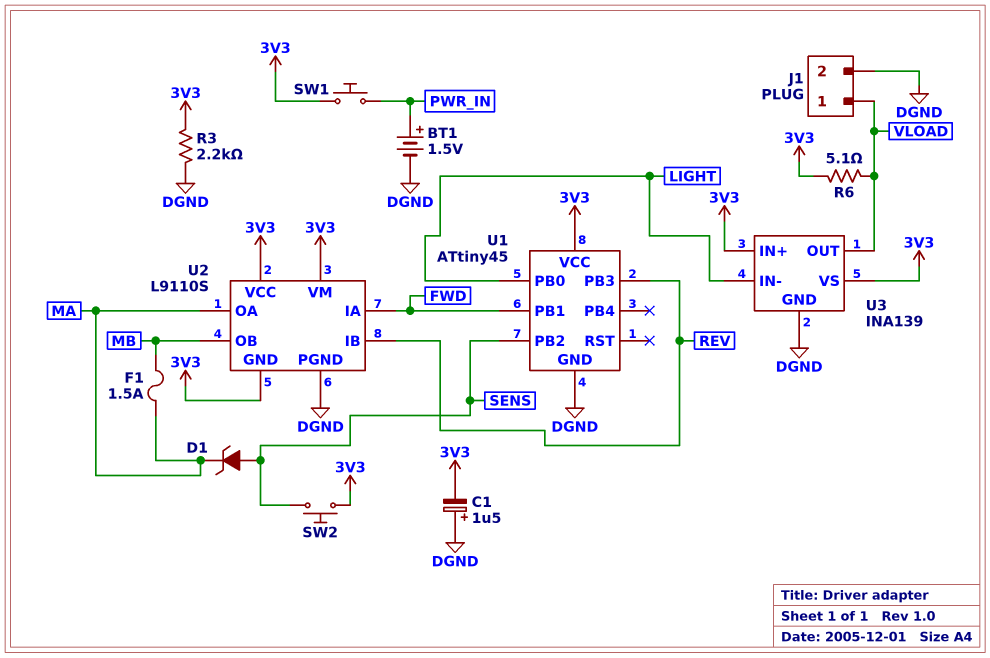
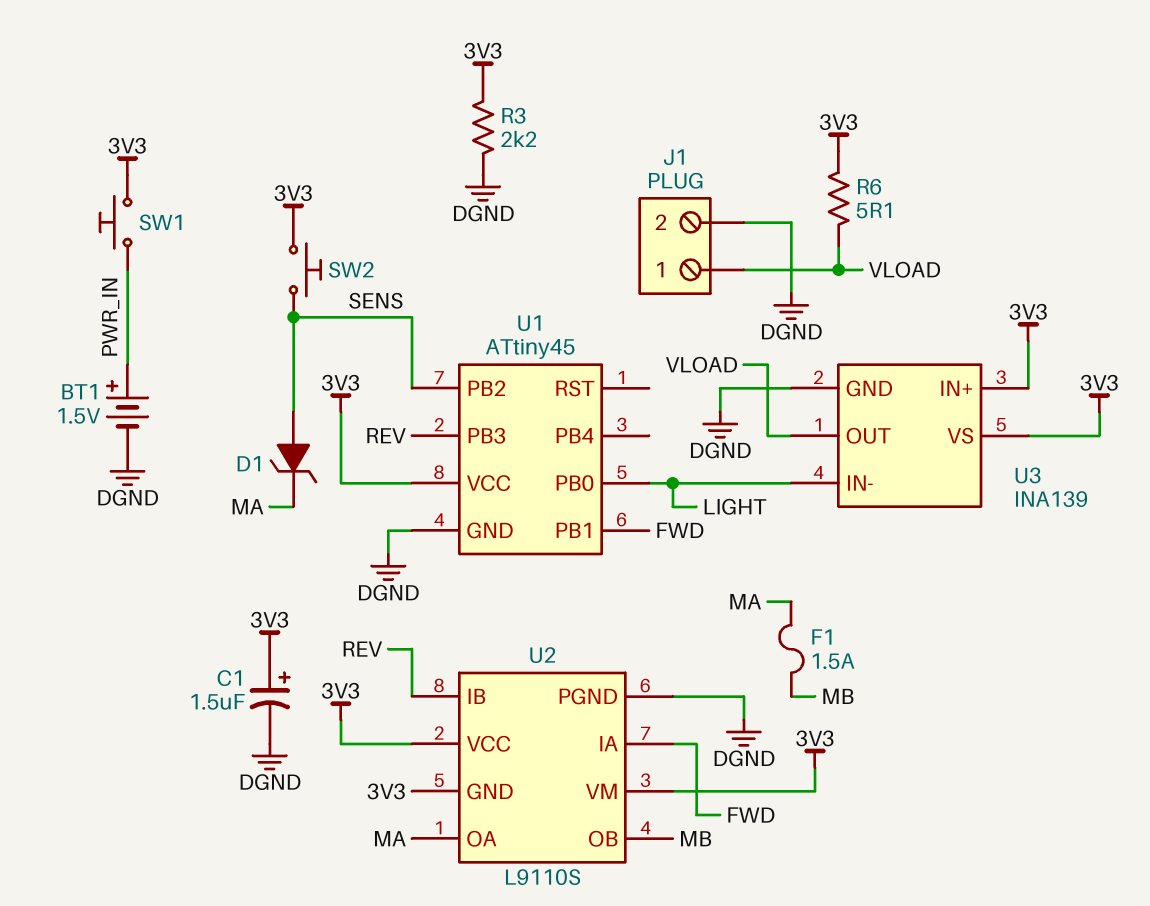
C1: 1.5uF (plus DGND, minus 3V3) -> 1.5uF (plus 3V3, minus DGND)

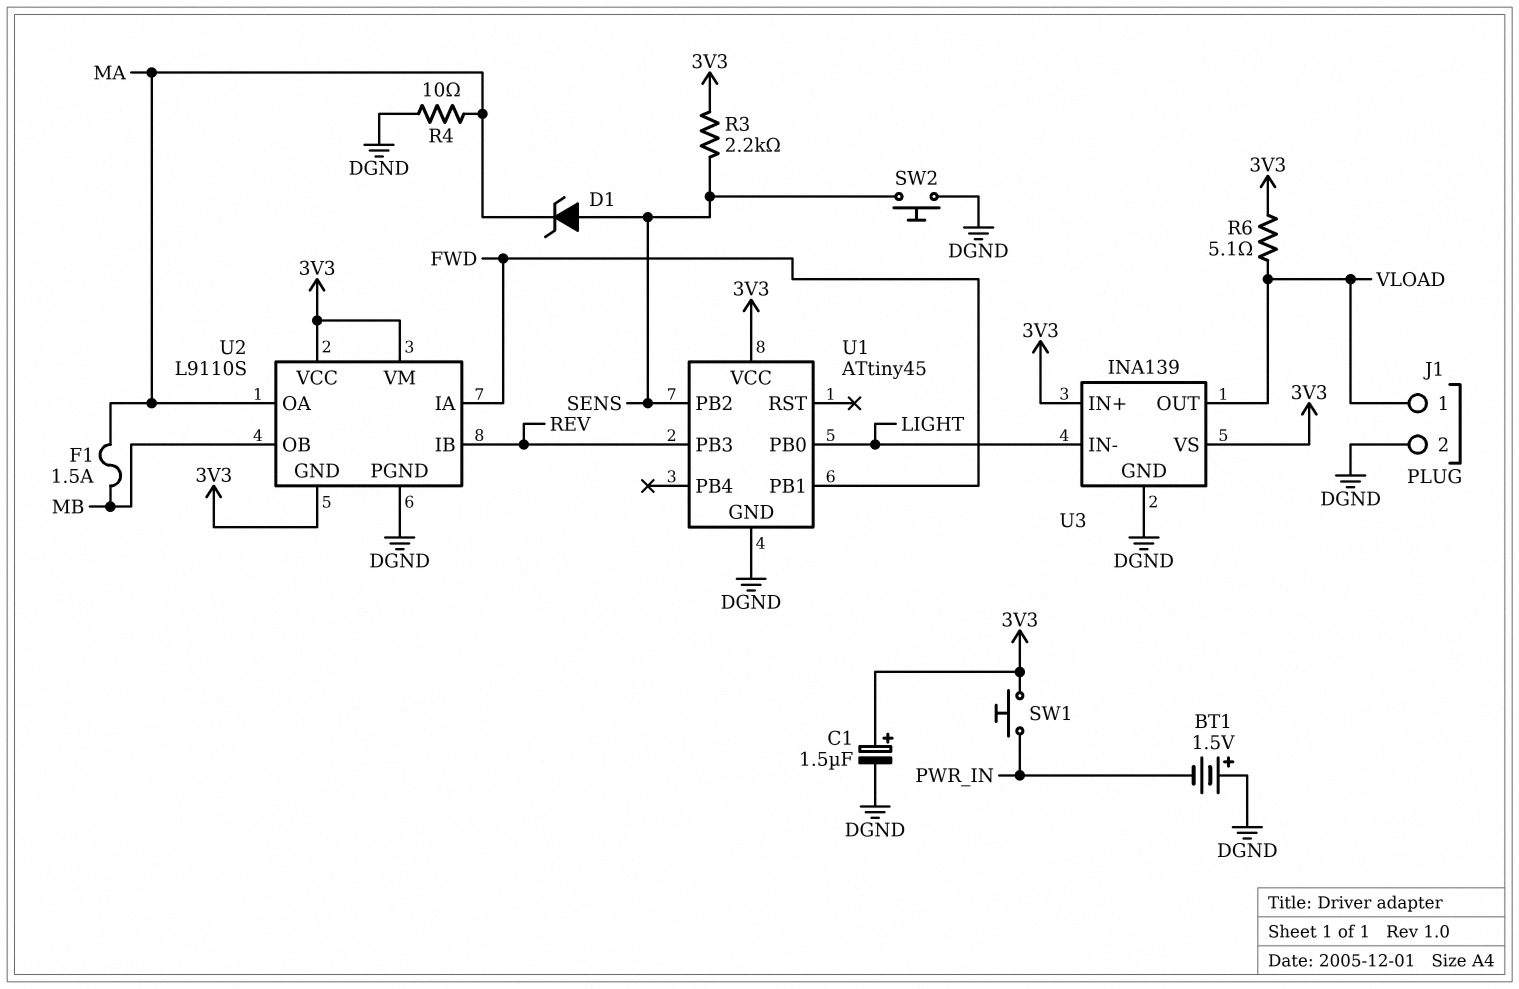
BT1: 1.5V (plus PWR_IN, minus DGND) -> 1.5V (plus DGND, minus PWR_IN)
R3: 2.2k (3V3, DGND) -> 2.2k (3V3, SENS)
R4: none -> 10 (DGND, MA)
SW2: button (3V3, SENS) -> button (DGND, SENS)

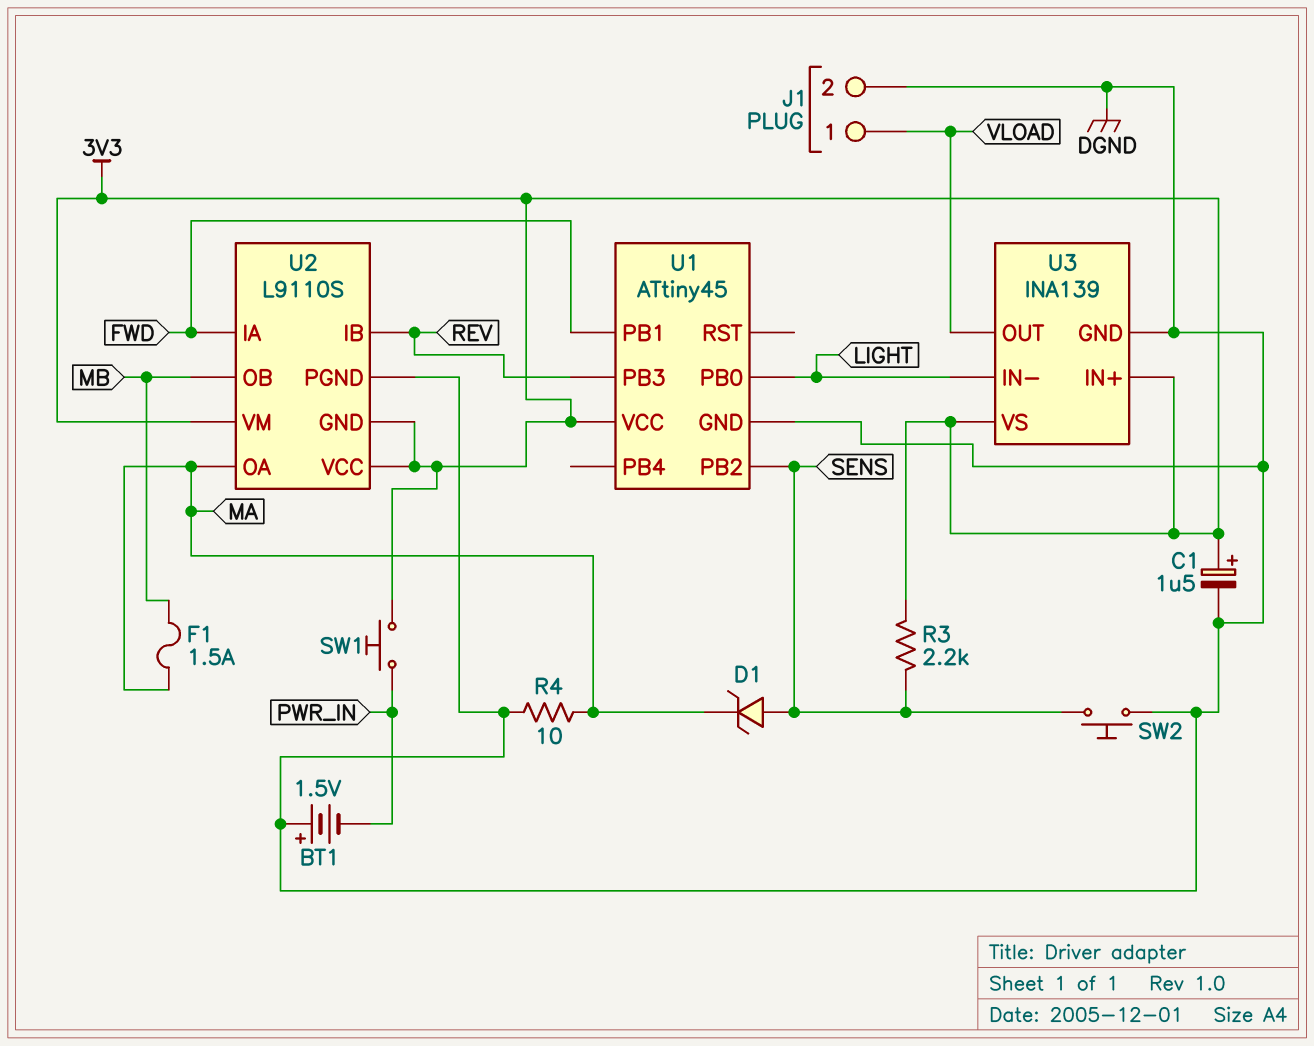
R6: 5.1 (3V3, VLOAD) -> none

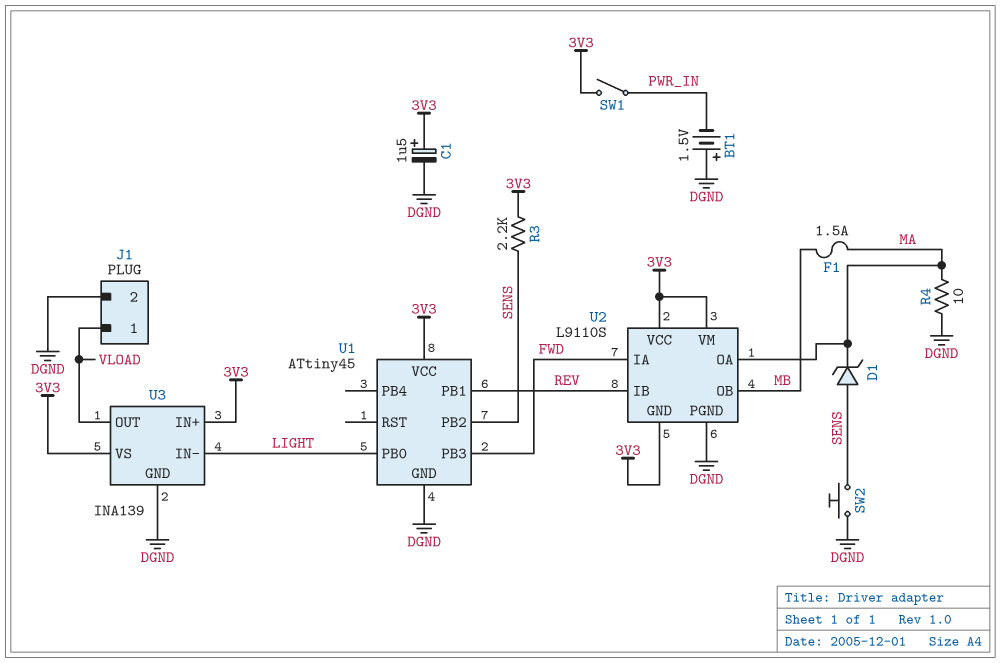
SW1: button (3V3, PWR_IN) -> switch (3V3, PWR_IN)
U1 pin PB1: FWD -> REV
U1 pin PB3: REV -> FWD

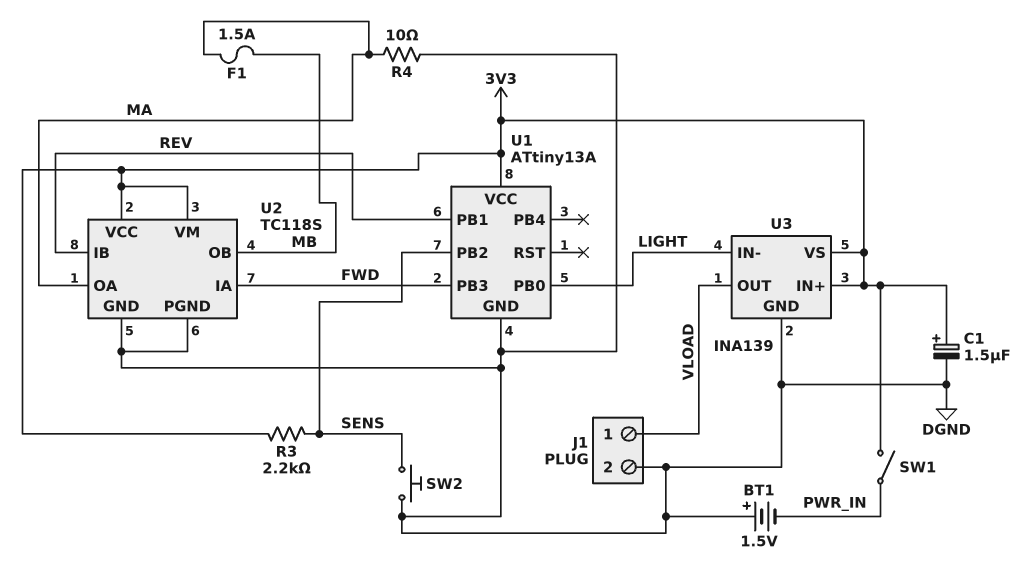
D1: zener (A SENS, K MA) -> none
U1: ATtiny45 -> ATtiny13A
U2: L9110S -> TC118S
U2 pin GND: 3V3 -> DGND

